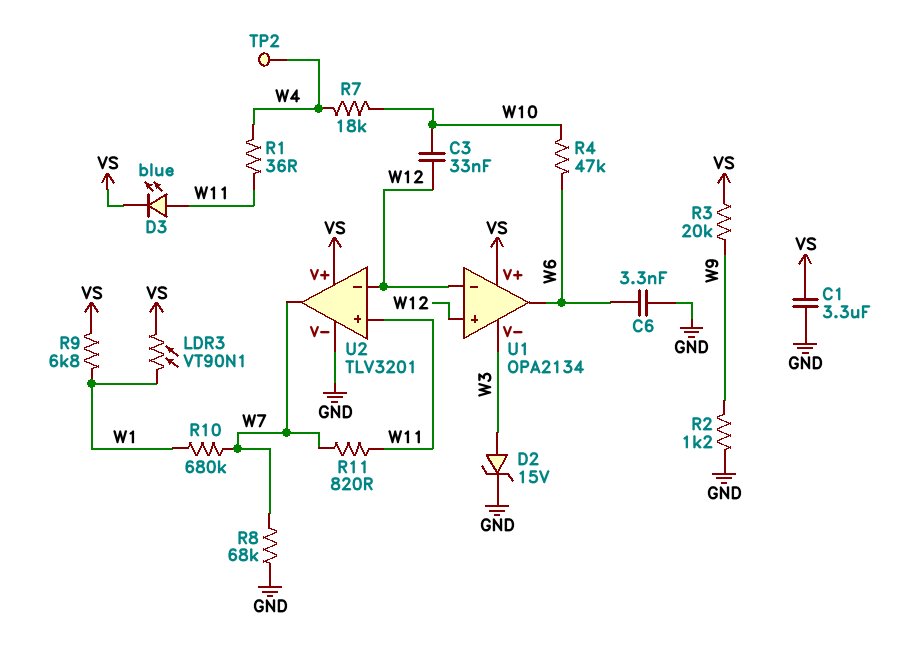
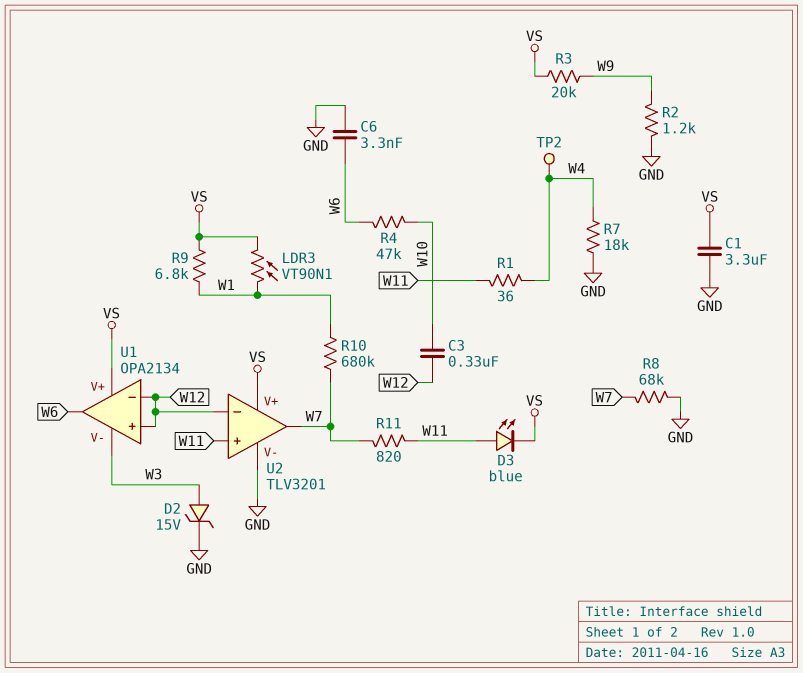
C3: 33nF (W10, W12) -> 330nF (W10, W12)
R7: 18k (W4, W10) -> 18k (GND, W4)

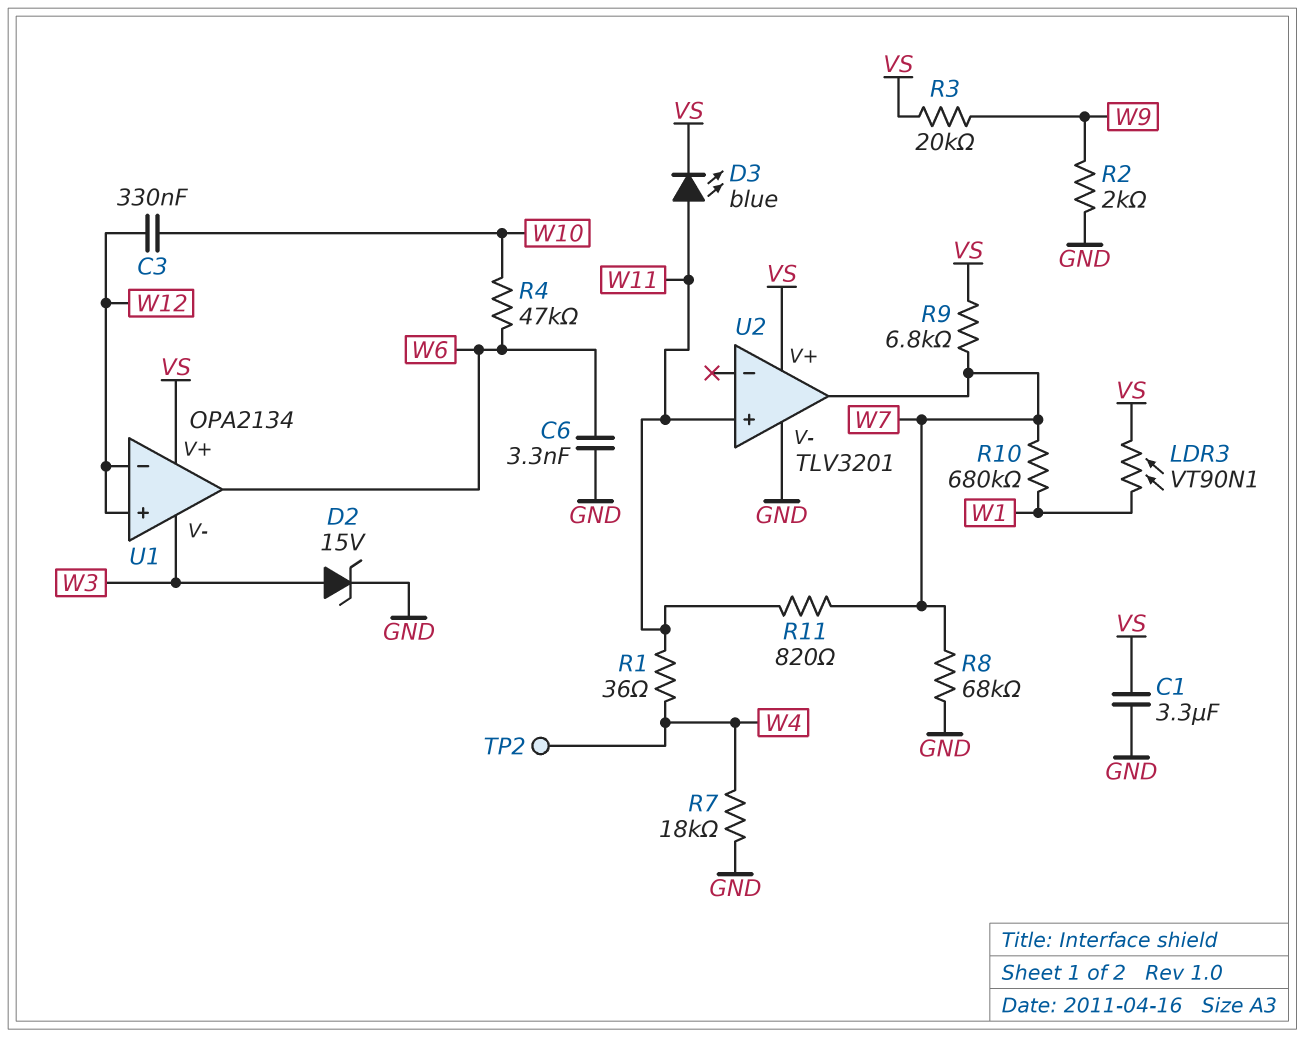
R2: 1.2k (GND, W9) -> 2k (GND, W9)
R9: 6.8k (VS, W1) -> 6.8k (VS, W7)
U2 pin in-: W12 -> none

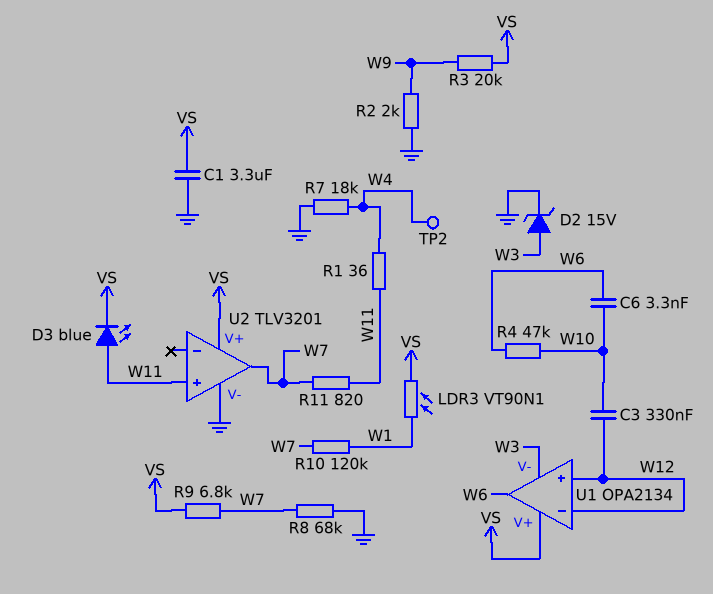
C6: 3.3nF (GND, W6) -> 3.3nF (W6, W10)
R10: 680k (W1, W7) -> 120k (W1, W7)

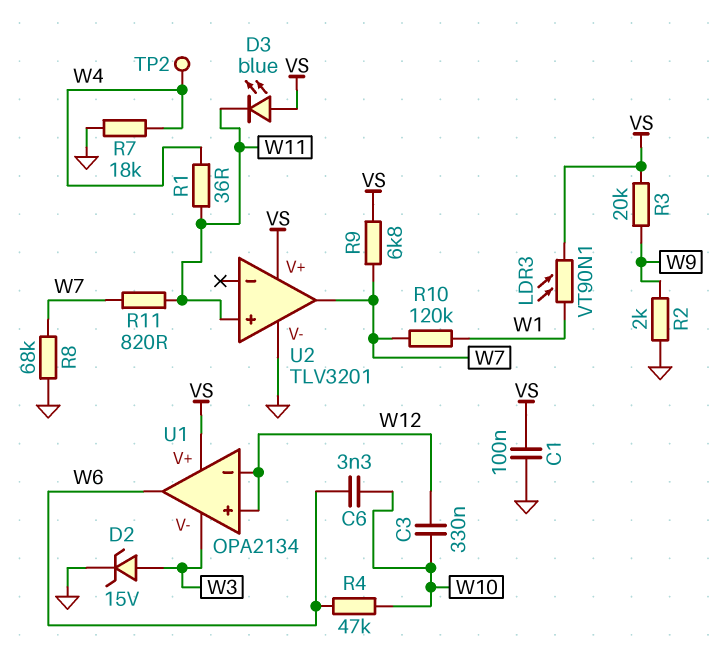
C1: 3.3uF (GND, VS) -> 100nF (GND, VS)
D3: LED blue (A W11, K VS) -> LED blue (A VS, K W11)

